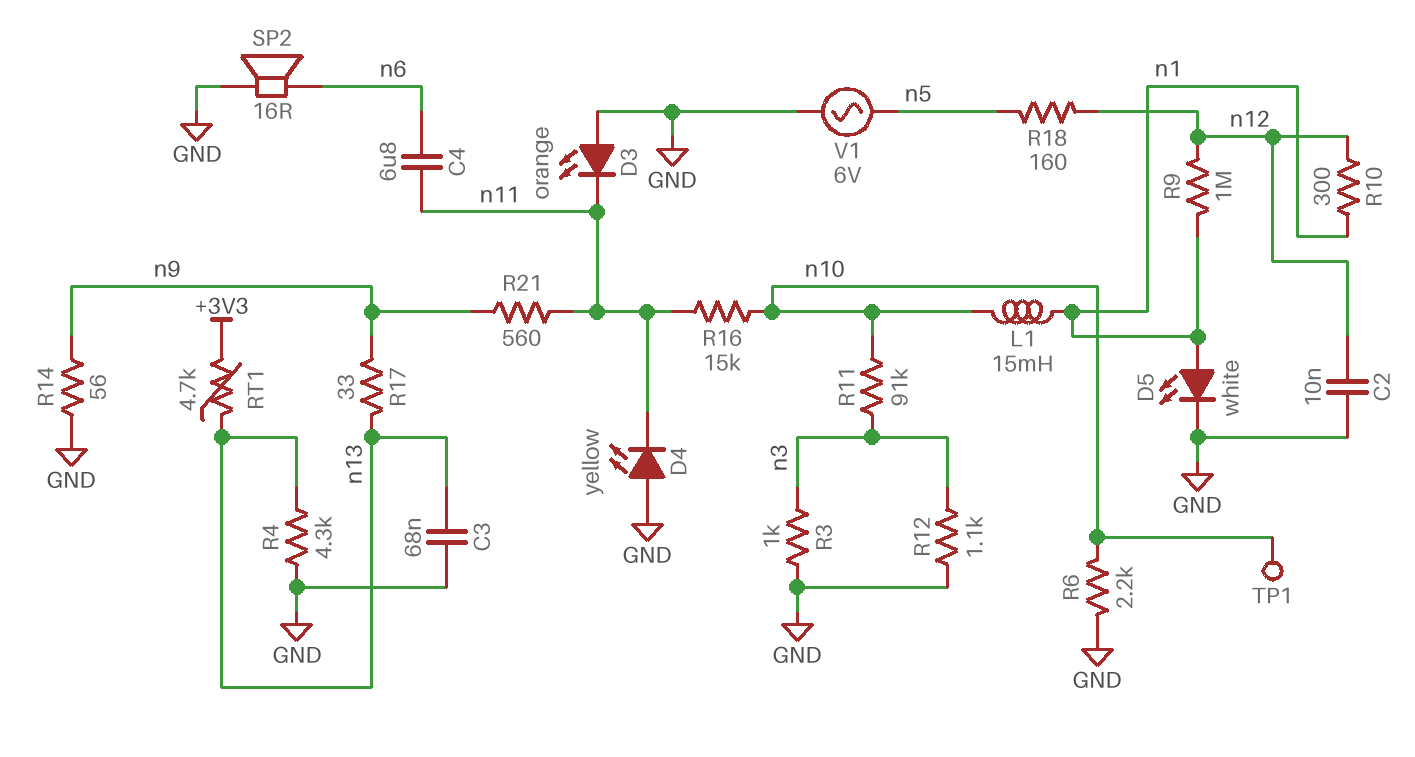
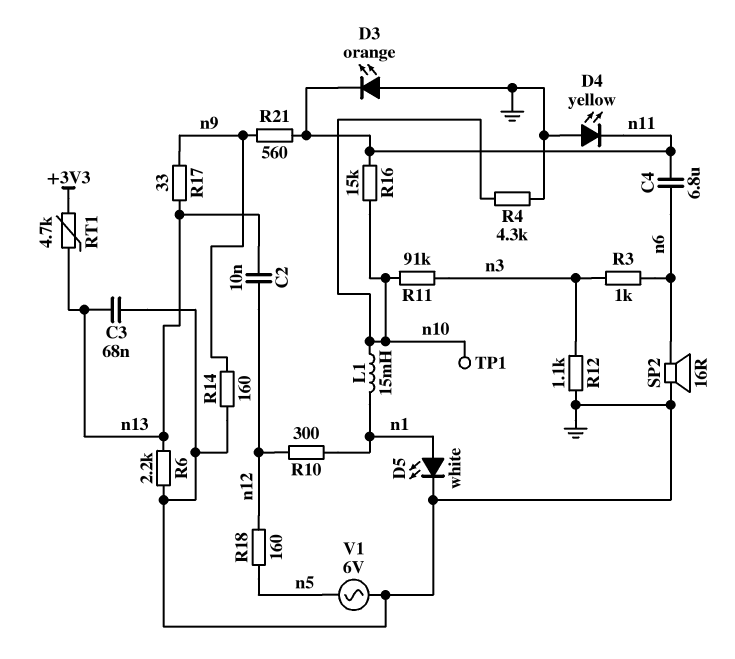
C2: 10nF (GND, n12) -> 10nF (n12, n13)
R3: 1k (GND, n3) -> 1k (n3, n6)
R4: 4.3k (GND, n13) -> 4.3k (GND, n10)
R6: 2.2k (GND, n10) -> 2.2k (GND, n13)
R9: 1M (n1, n12) -> none
R14: 56 (GND, n9) -> 160 (GND, n9)

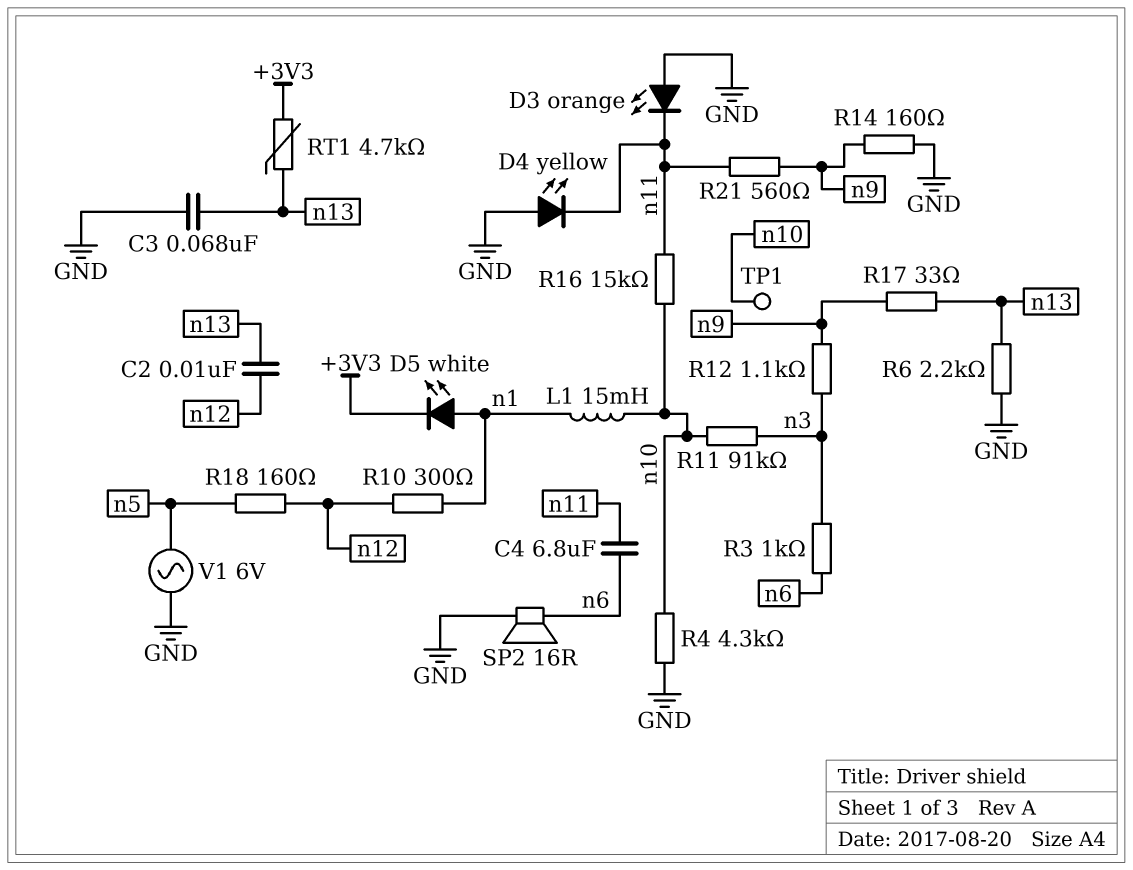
D5: LED white (A n1, K GND) -> LED white (A n1, K +3V3)
R12: 1.1k (GND, n3) -> 1.1k (n3, n9)

